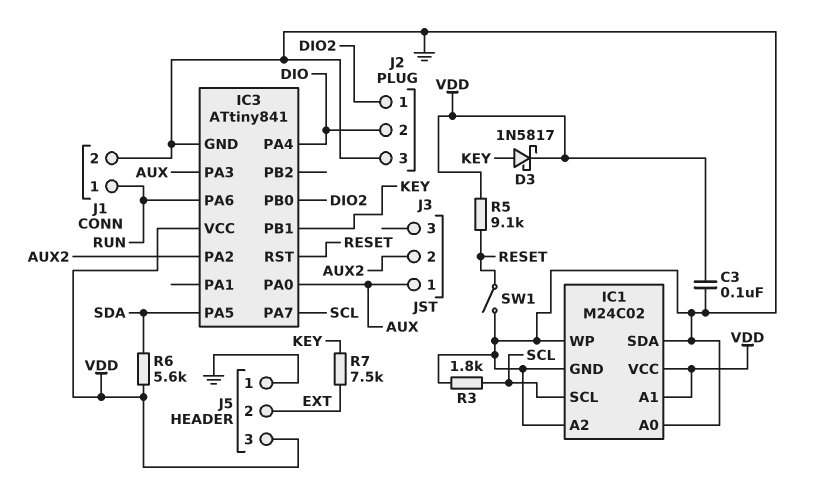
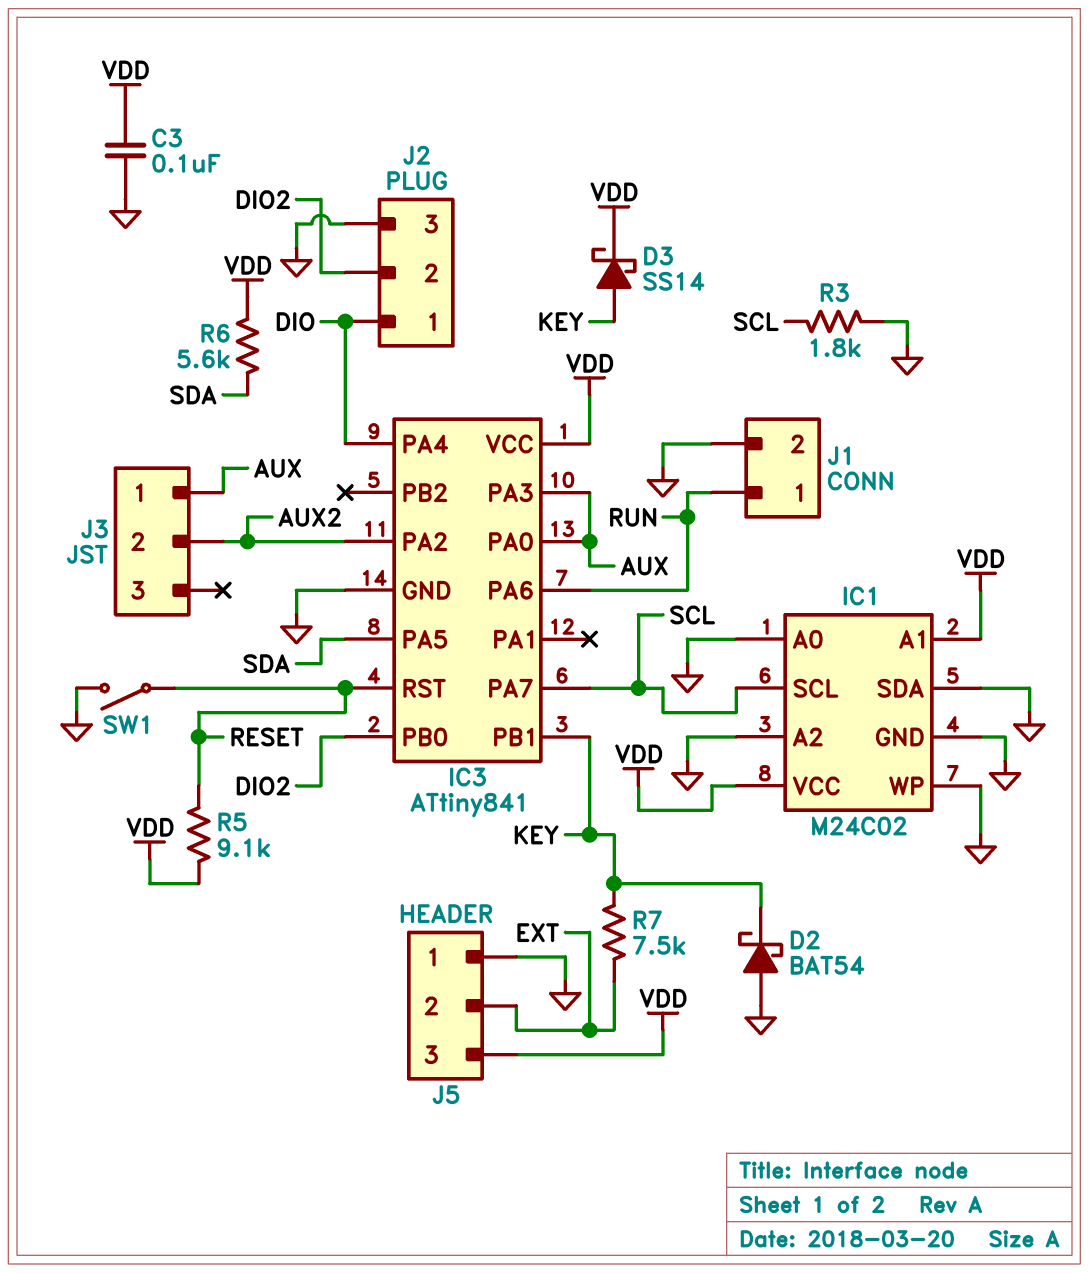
D2: none -> schottky BAT54 (A GND, K KEY)
D3: schottky 1N5817 (A KEY, K VDD) -> schottky SS14 (A KEY, K VDD)
J2 pin 1: DIO2 -> DIO
J2 pin 2: DIO -> DIO2

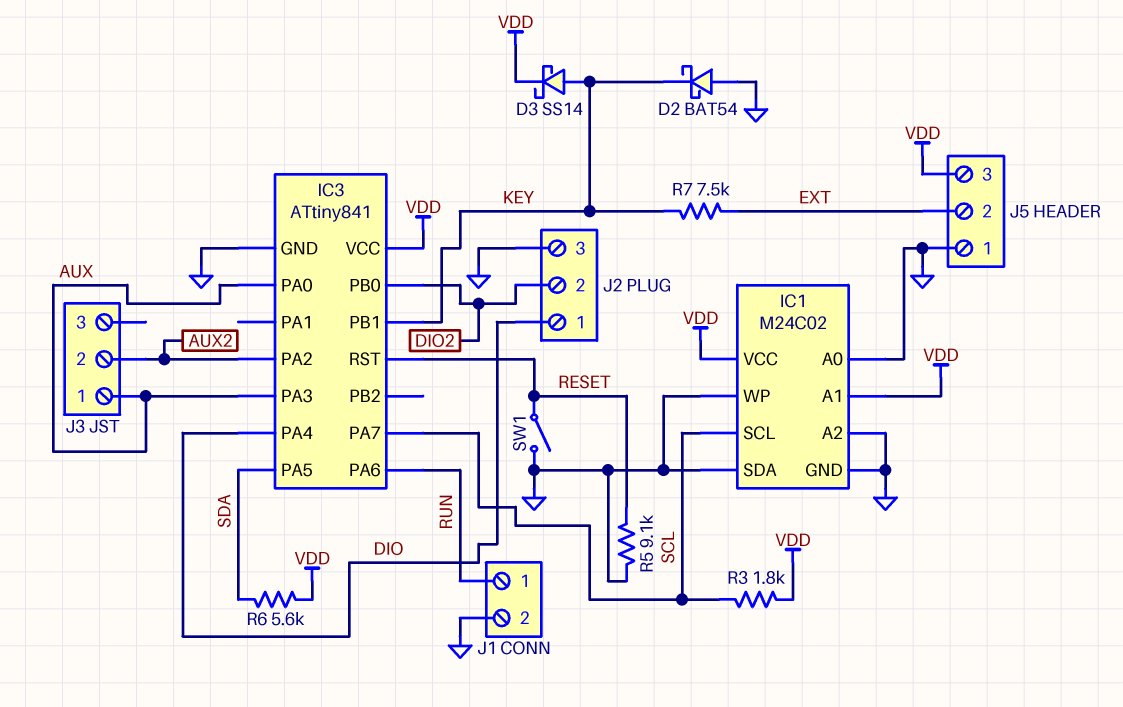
C3: 100nF (GND, VDD) -> none
R3: 1.8k (GND, SCL) -> 1.8k (SCL, VDD)
R5: 9.1k (RESET, VDD) -> 9.1k (GND, RESET)

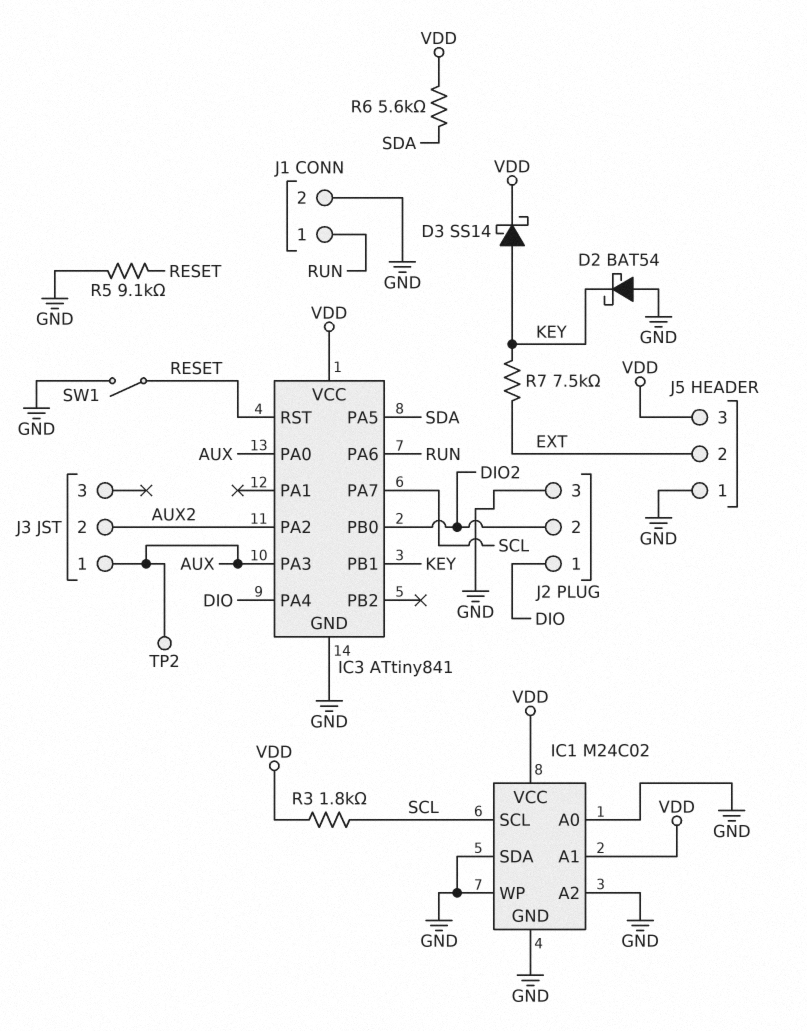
TP2: none -> test point (AUX)

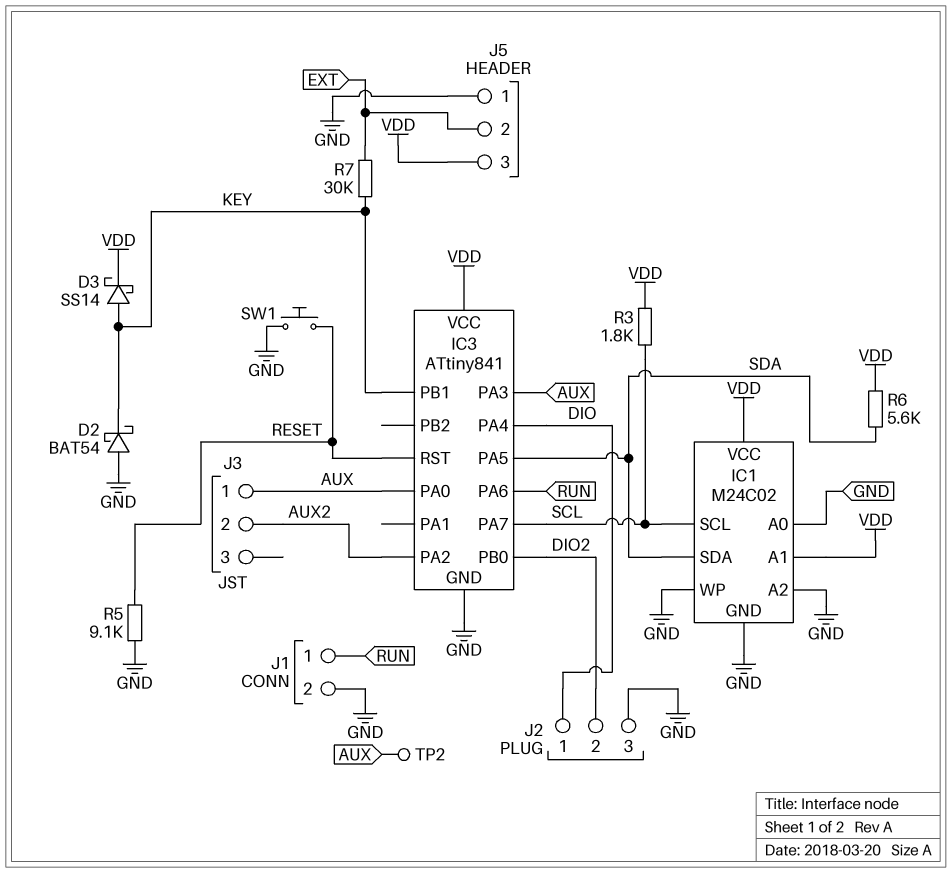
IC1 pin SDA: GND -> SDA
R7: 7.5k (EXT, KEY) -> 30k (EXT, KEY)
SW1: switch (GND, RESET) -> button (GND, RESET)

